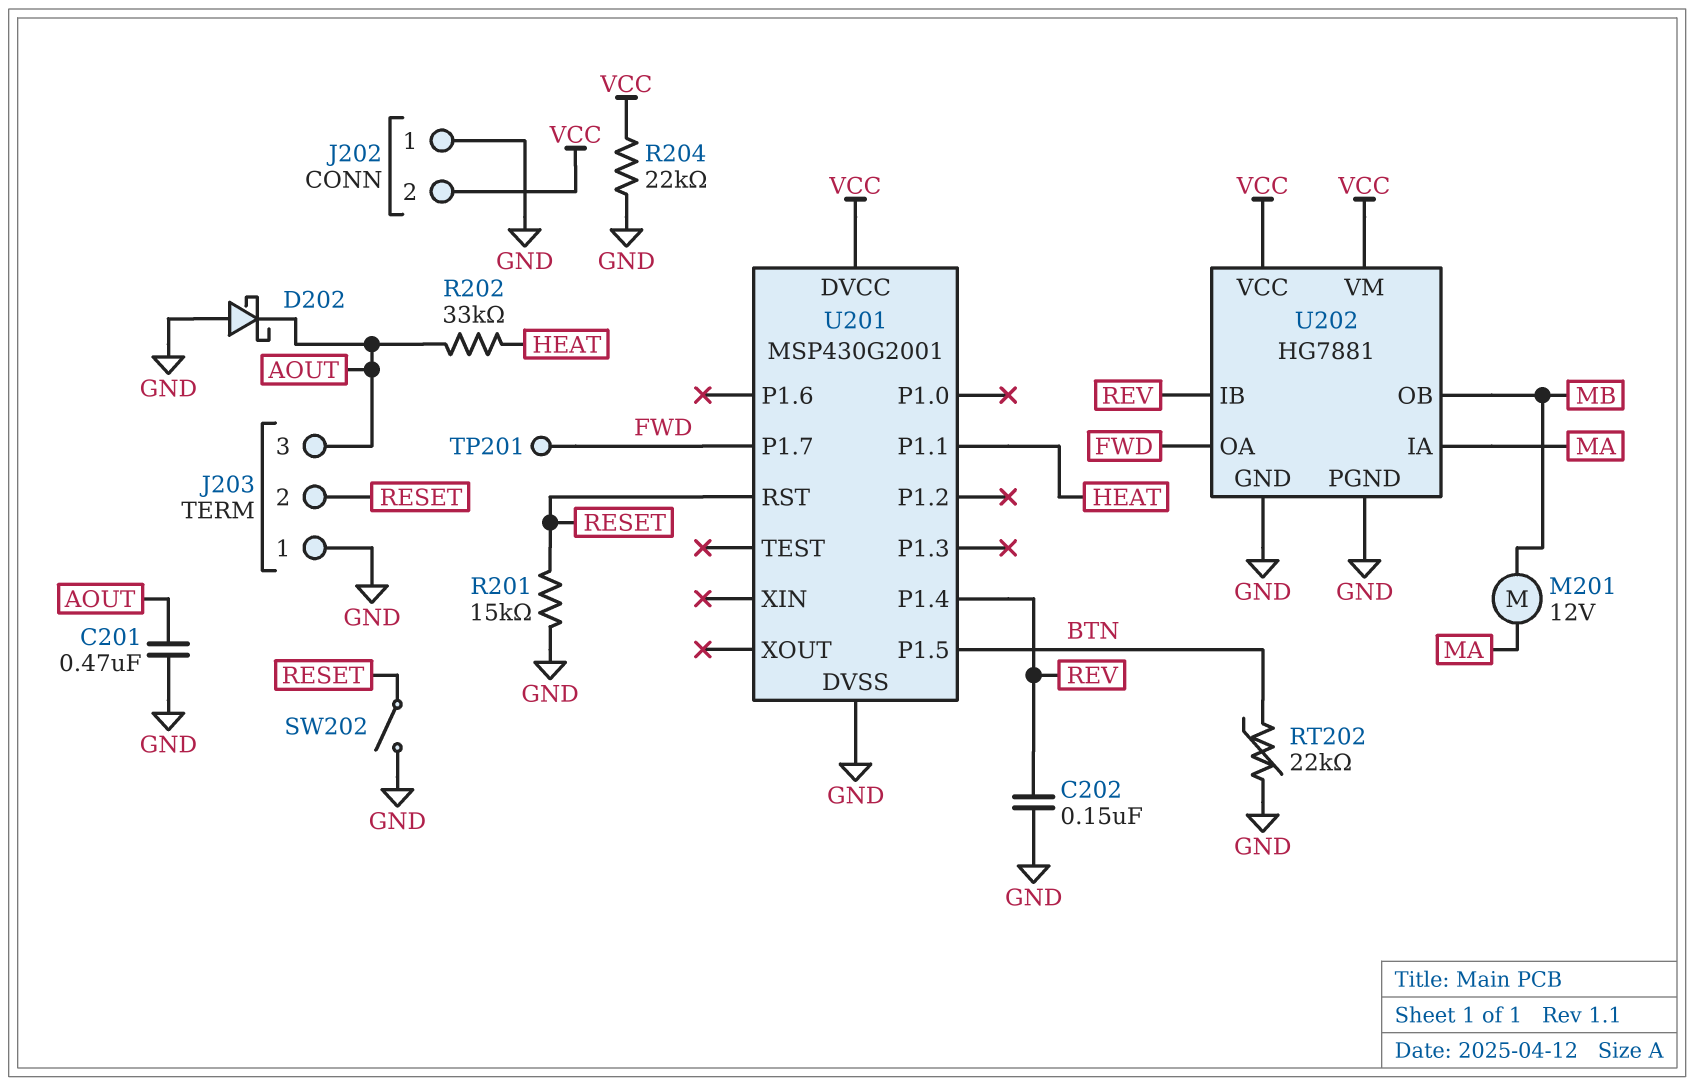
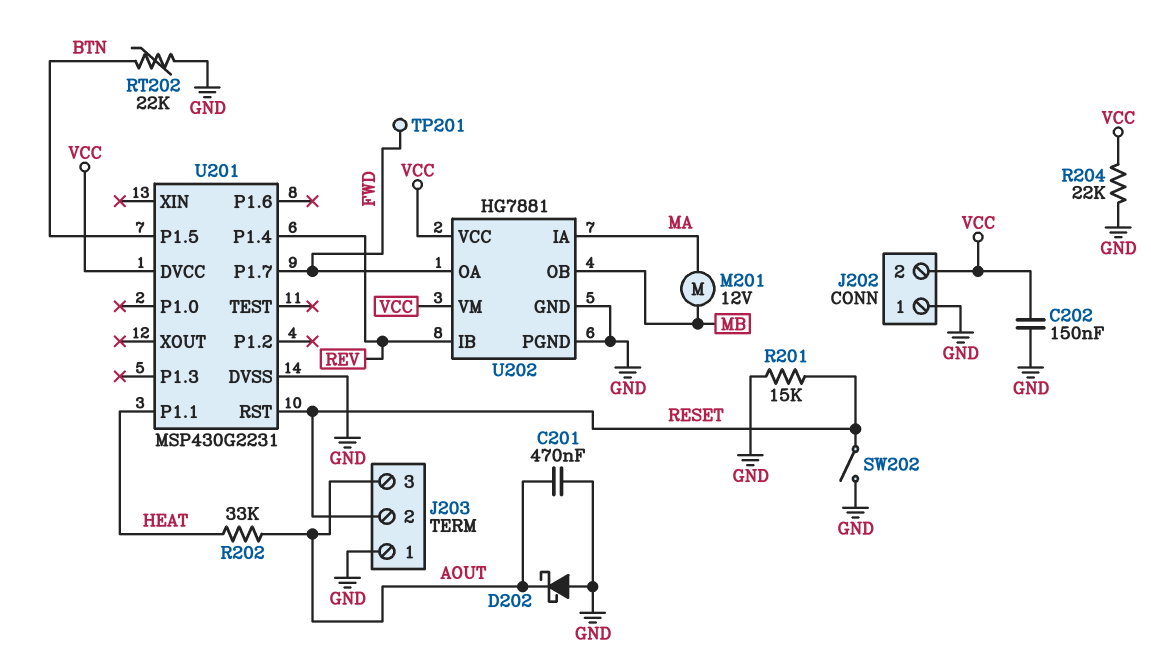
C202: 150nF (GND, REV) -> 150nF (GND, VCC)
U201: MSP430G2001 -> MSP430G2231

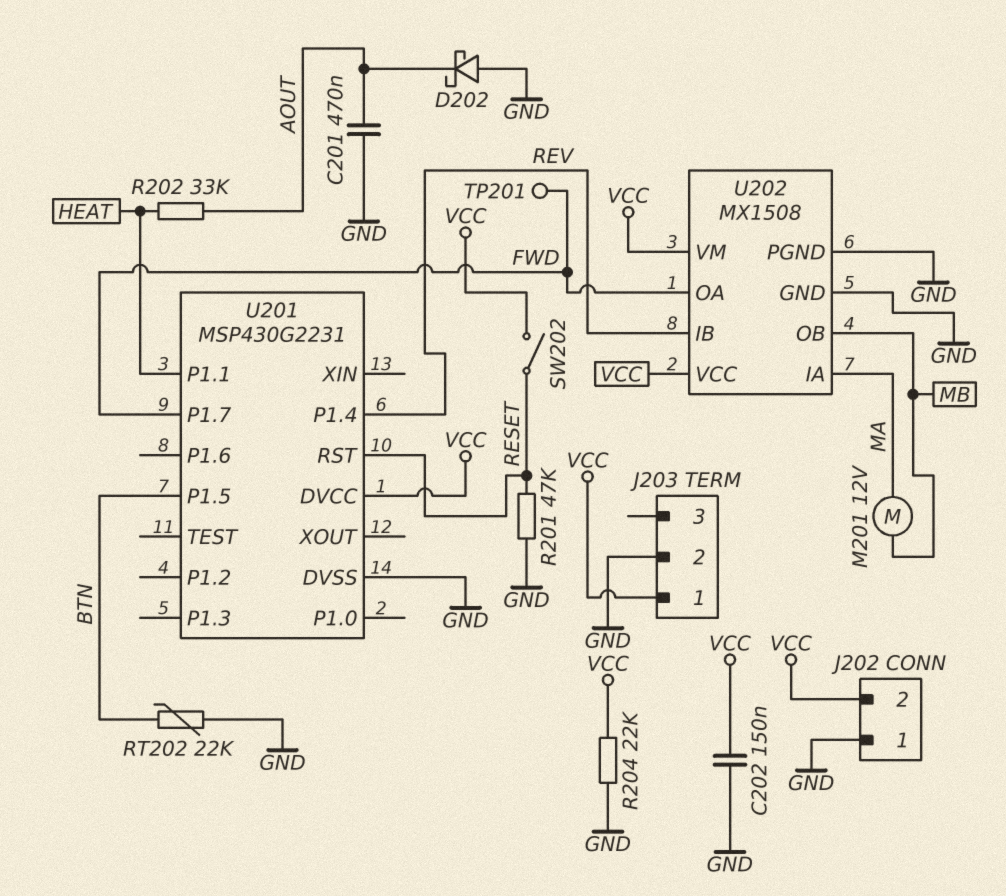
J203 pin 1: GND -> VCC
J203 pin 2: RESET -> GND
J203 pin 3: AOUT -> none
R201: 15k (GND, RESET) -> 47k (GND, RESET)
SW202: switch (GND, RESET) -> switch (RESET, VCC)
U202: HG7881 -> MX1508

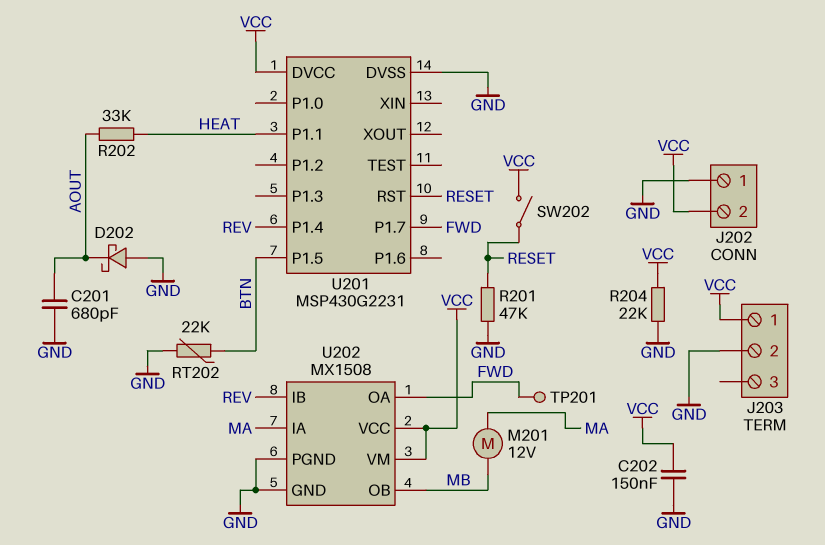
C201: 470nF (AOUT, GND) -> 680pF (AOUT, GND)

